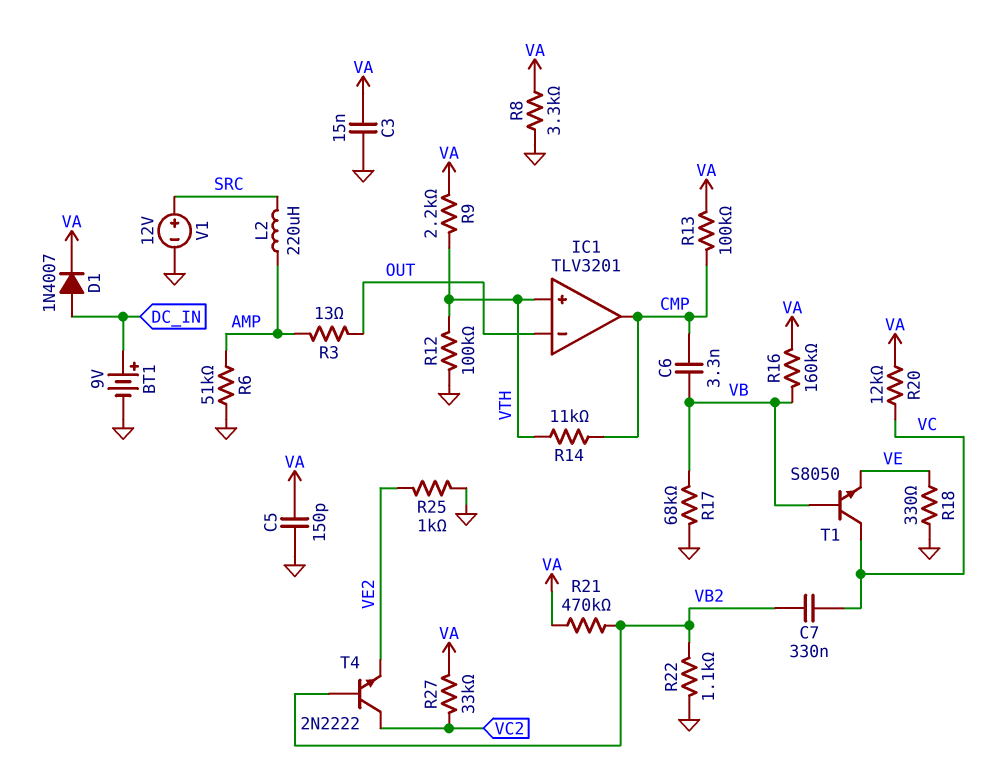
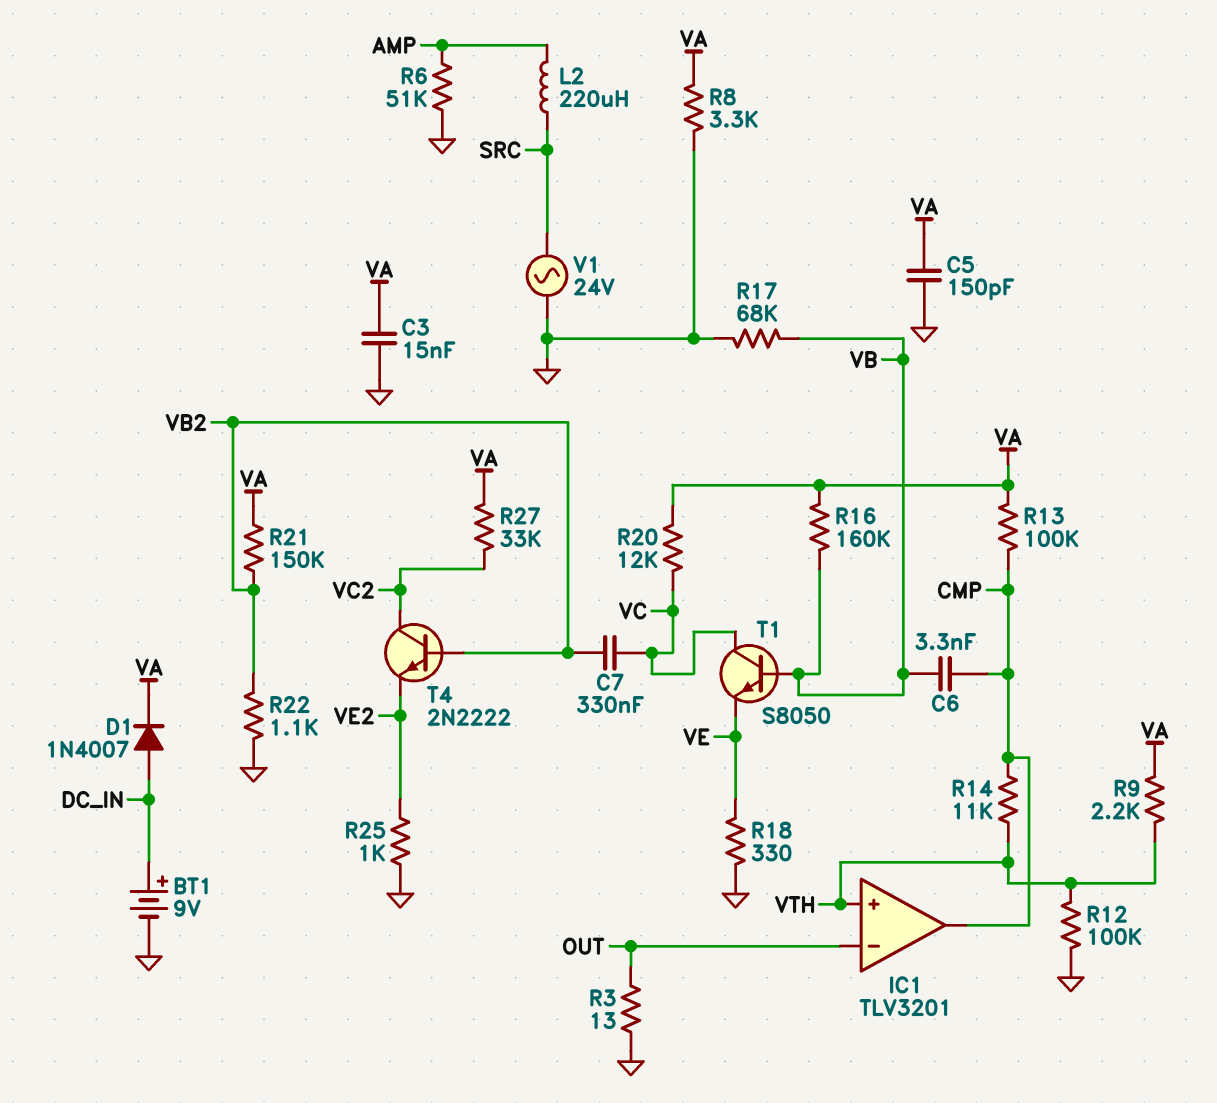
R3: 13 (AMP, OUT) -> 13 (GND, OUT)
R21: 470k (VA, VB2) -> 150k (VA, VB2)
V1: 12V (plus SRC, minus GND) -> AC 24V (GND, SRC)

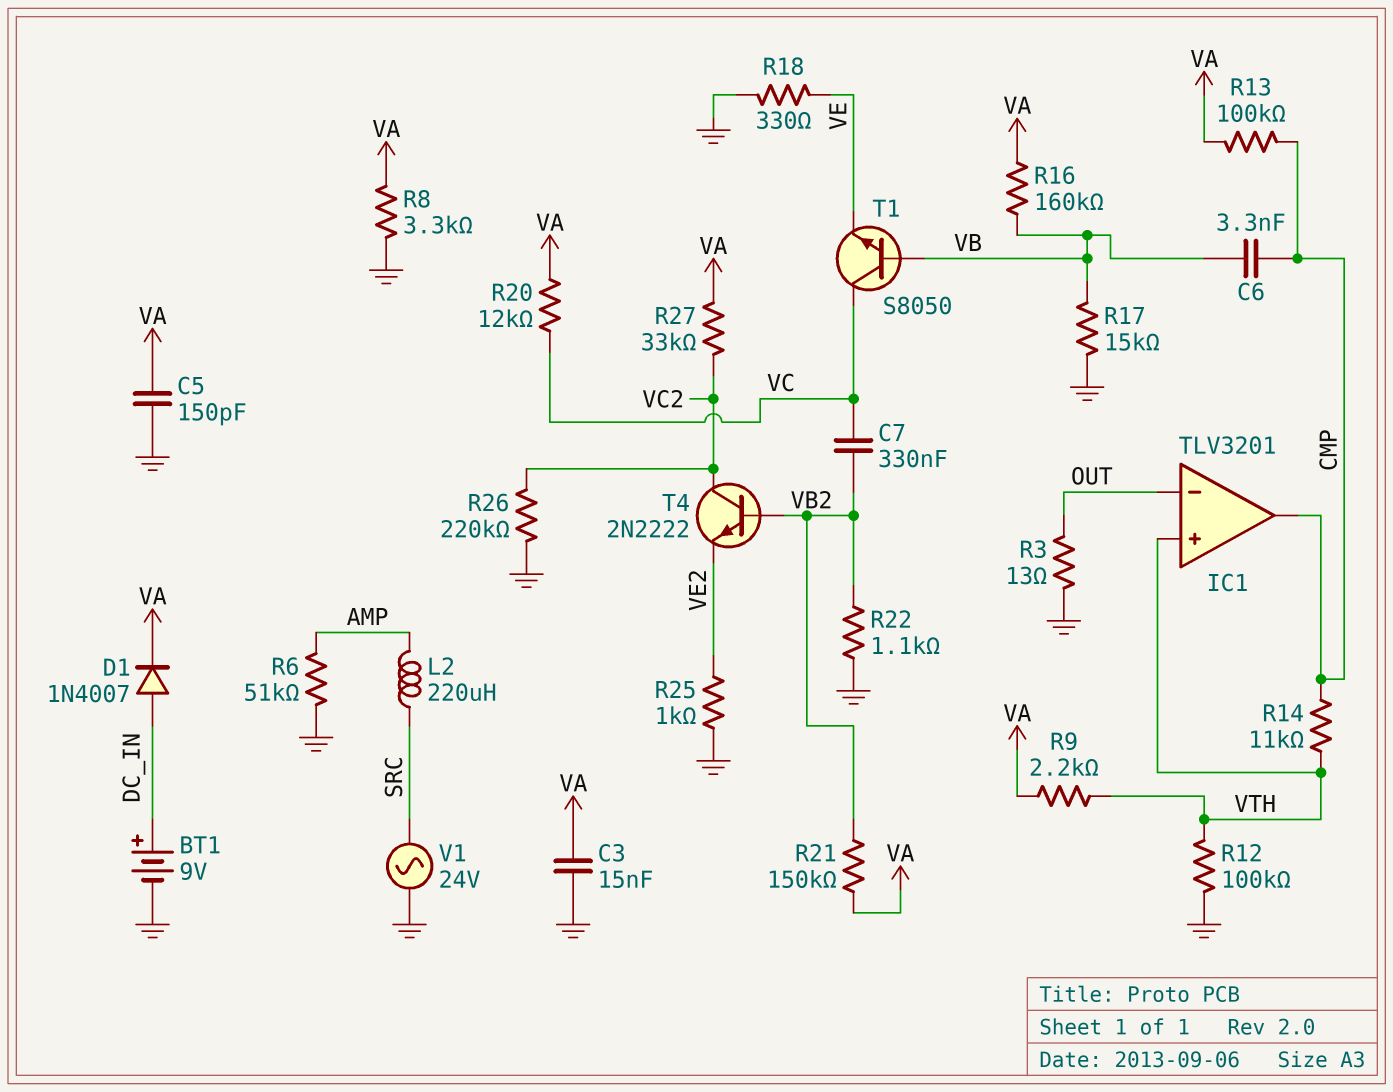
R17: 68k (GND, VB) -> 15k (GND, VB)
R26: none -> 220k (GND, VC2)

